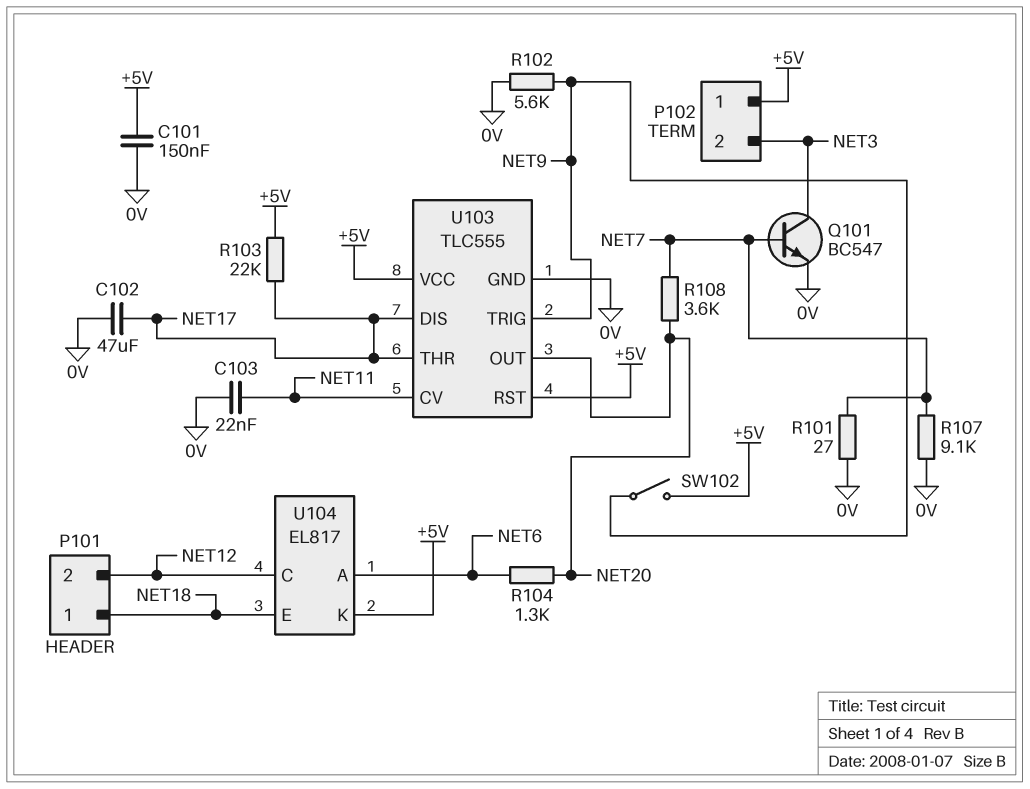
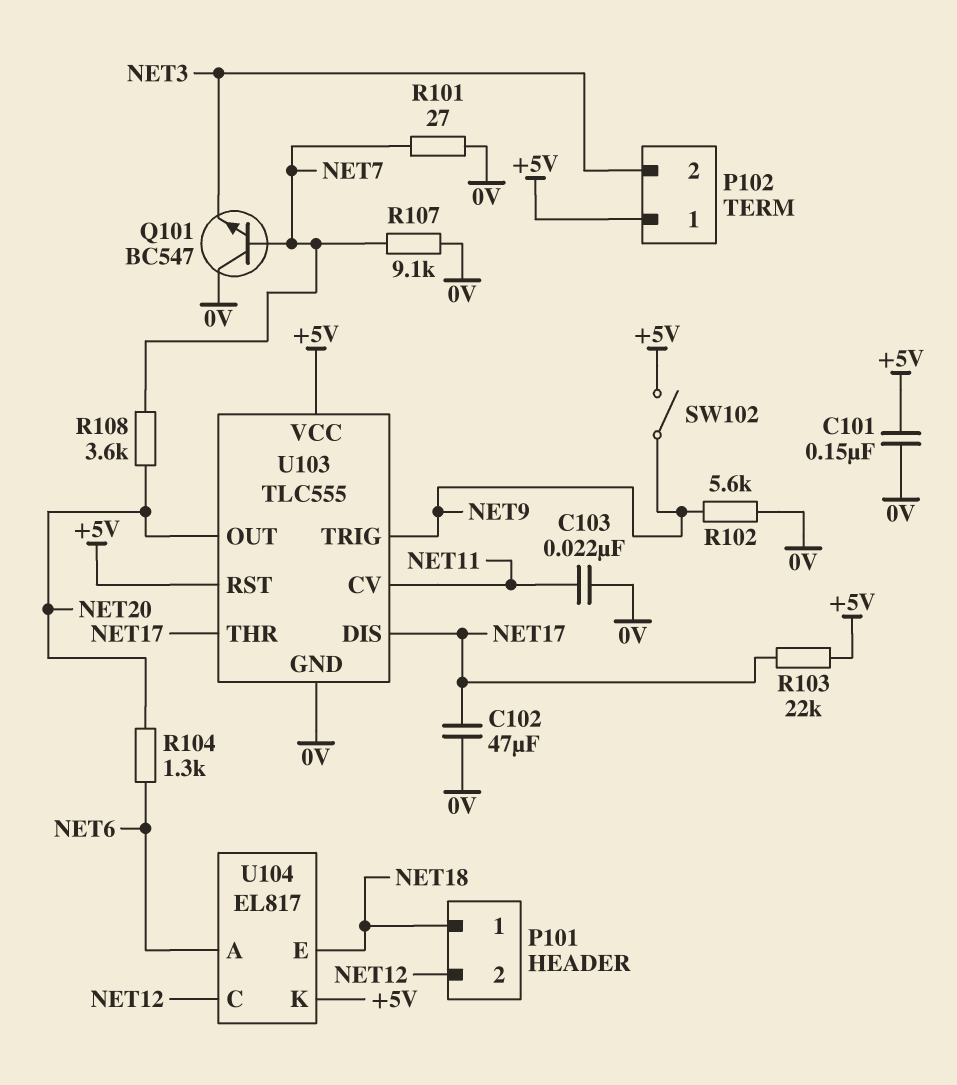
Q101: NPN BC547 (B NET7, C NET3, E 0V) -> NPN BC547 (B NET7, C 0V, E NET3)

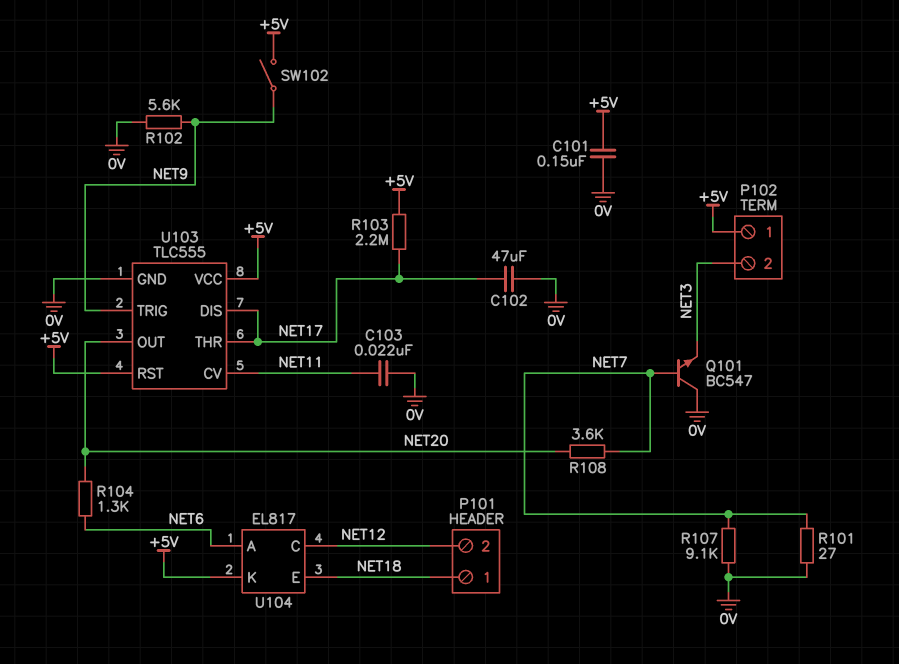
R103: 22k (+5V, NET17) -> 2.2M (+5V, NET17)

